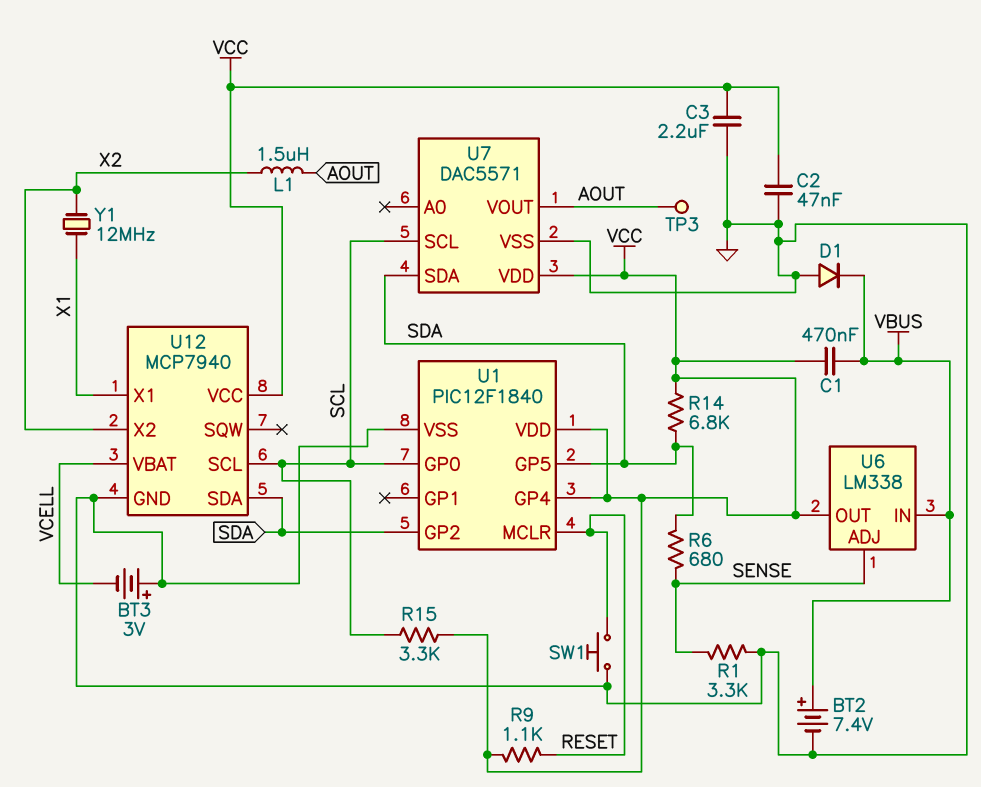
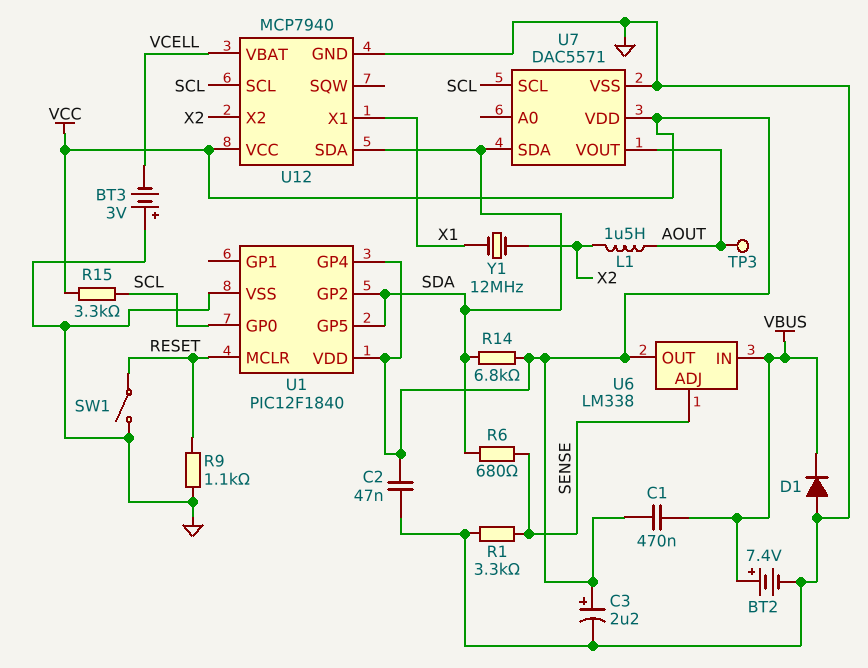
C3: 2.2uF (GND, VCC) -> 2.2uF (plus VCC, minus GND)
R9: 1.1k (RESET, VCC) -> 1.1k (GND, RESET)
SW1: button (GND, RESET) -> switch (GND, RESET)

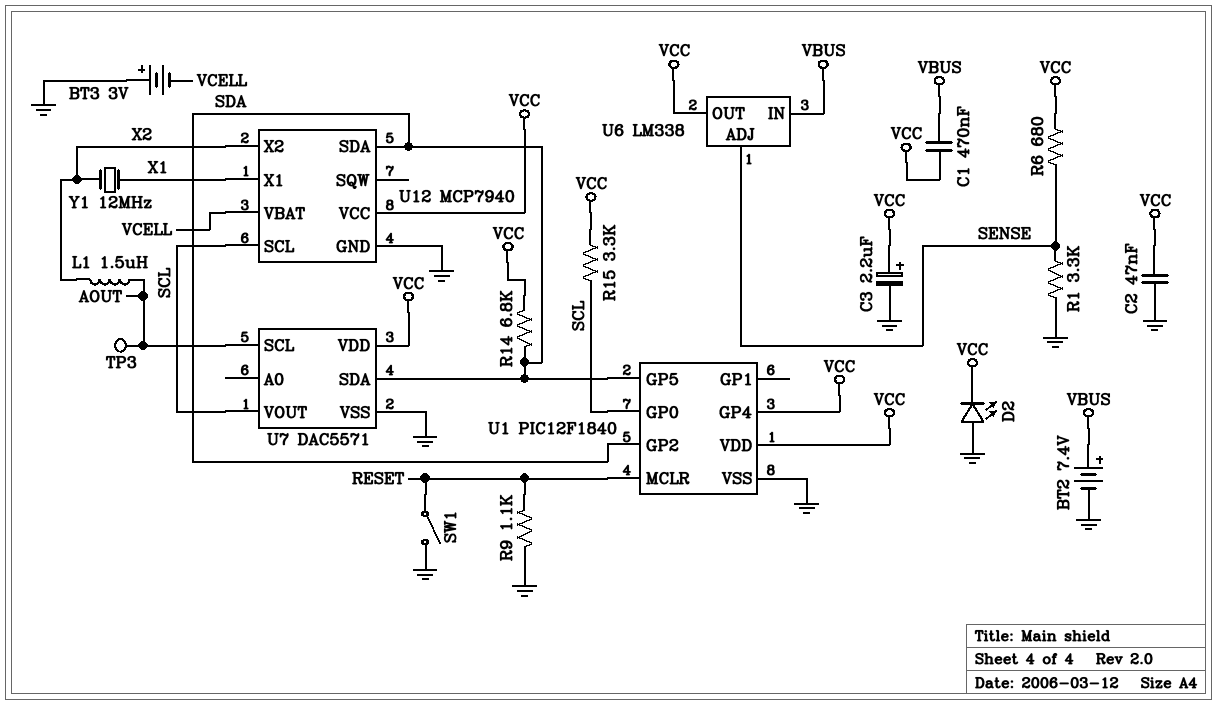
D1: diode (A GND, K VBUS) -> none
D2: none -> LED (A GND, K VCC)
R6: 680 (SDA, SENSE) -> 680 (SENSE, VCC)
U7 pin SCL: SCL -> AOUT
U7 pin VOUT: AOUT -> SCL

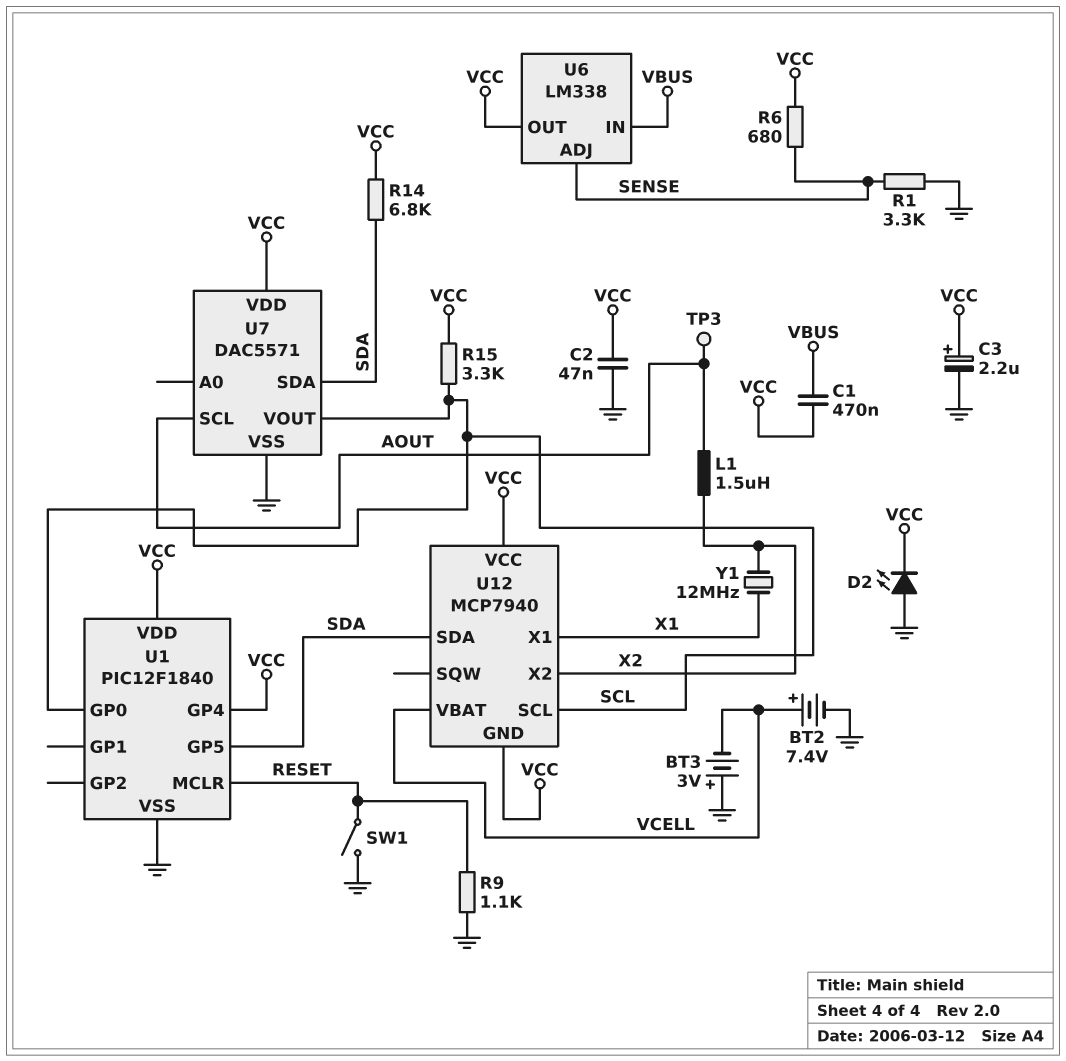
BT2: 7.4V (plus VBUS, minus GND) -> 7.4V (plus VCELL, minus GND)
U1 pin GP2: SDA -> none
U12 pin GND: GND -> VCC

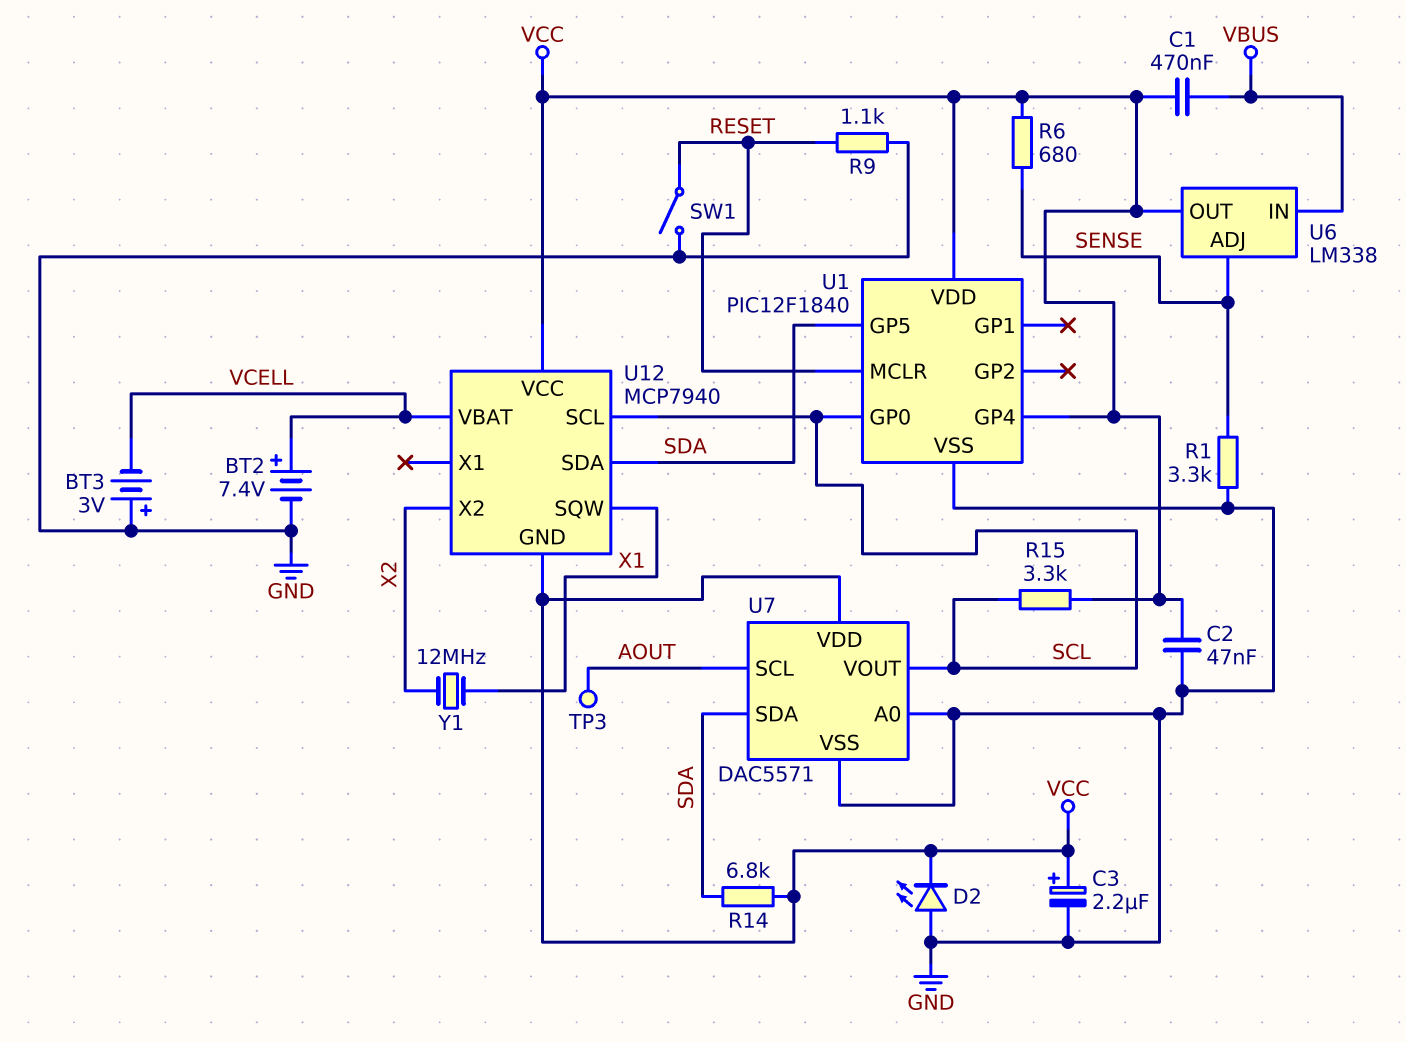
L1: 1.5uH (AOUT, X2) -> none
U7 pin A0: none -> GND
U12 pin SQW: none -> X1
U12 pin X1: X1 -> none

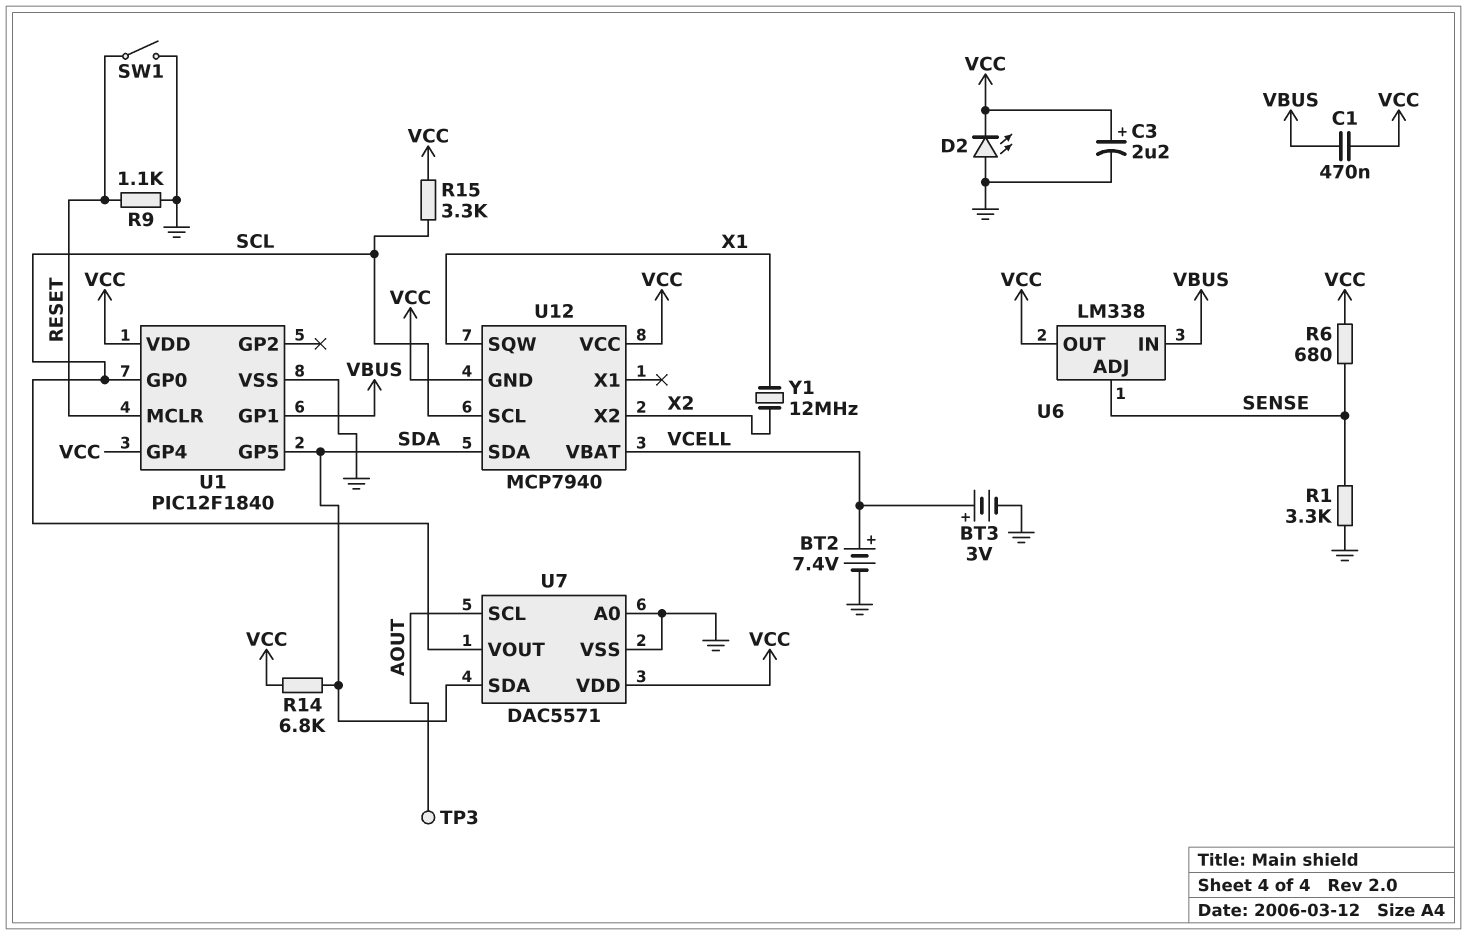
BT3: 3V (plus GND, minus VCELL) -> 3V (plus VCELL, minus GND)
C2: 47nF (GND, VCC) -> none
U1 pin GP1: none -> VBUS

